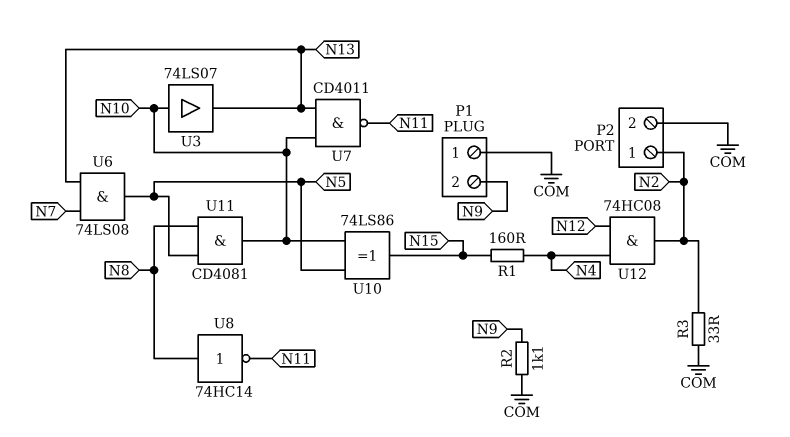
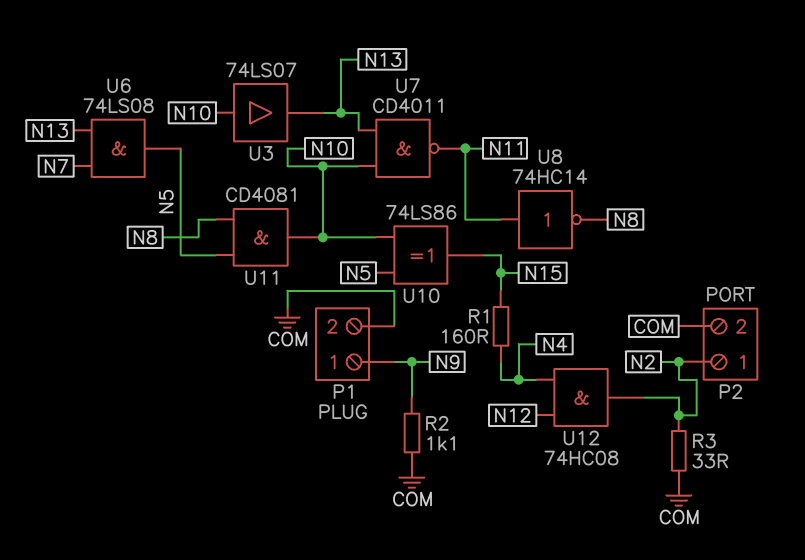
P1 pin 1: COM -> N9
P1 pin 2: N9 -> COM
U8: NOT 74HC14 (in N8, out N11) -> NOT 74HC14 (in N11, out N8)

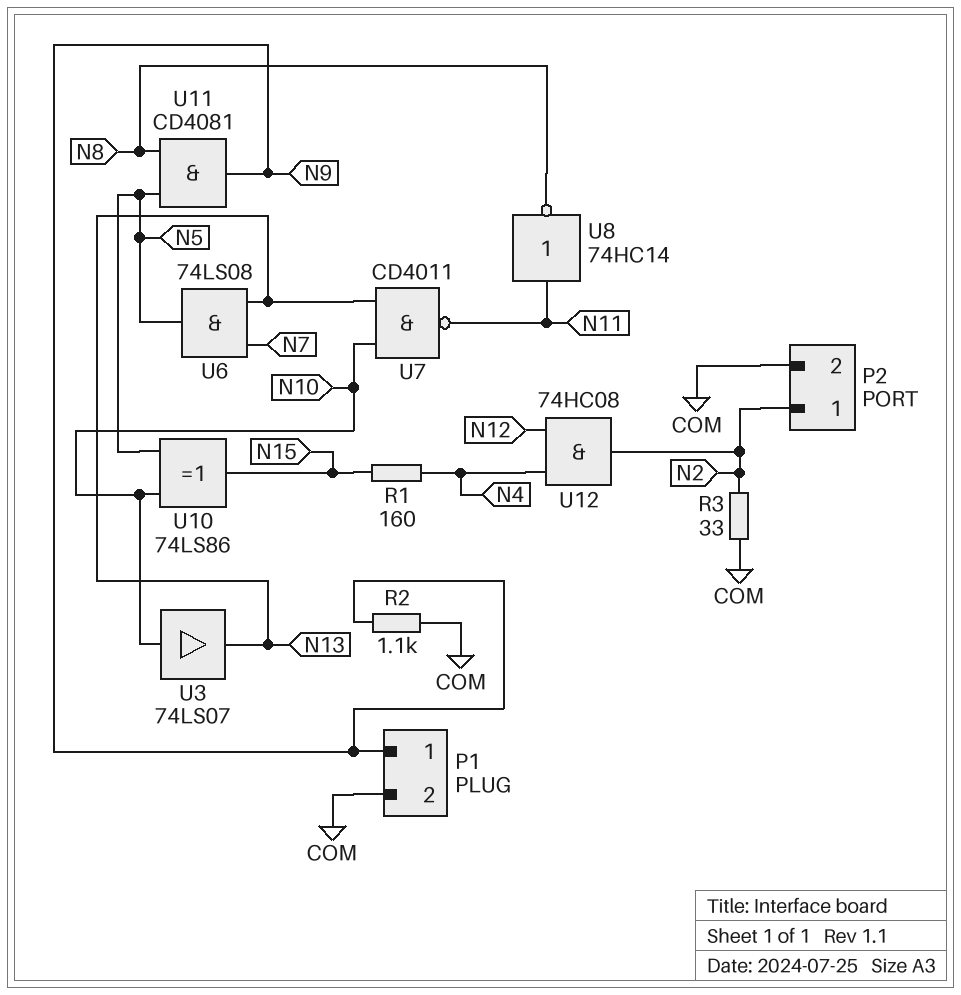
U11: AND CD4081 (in N5, in N8, out N10) -> AND CD4081 (in N5, in N8, out N9)

